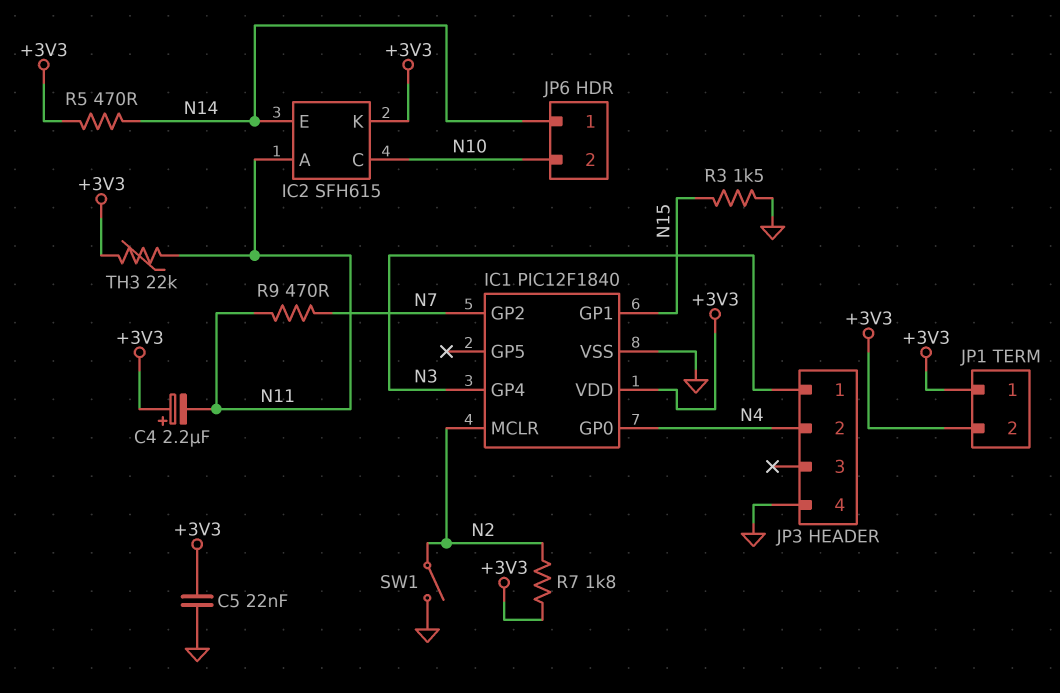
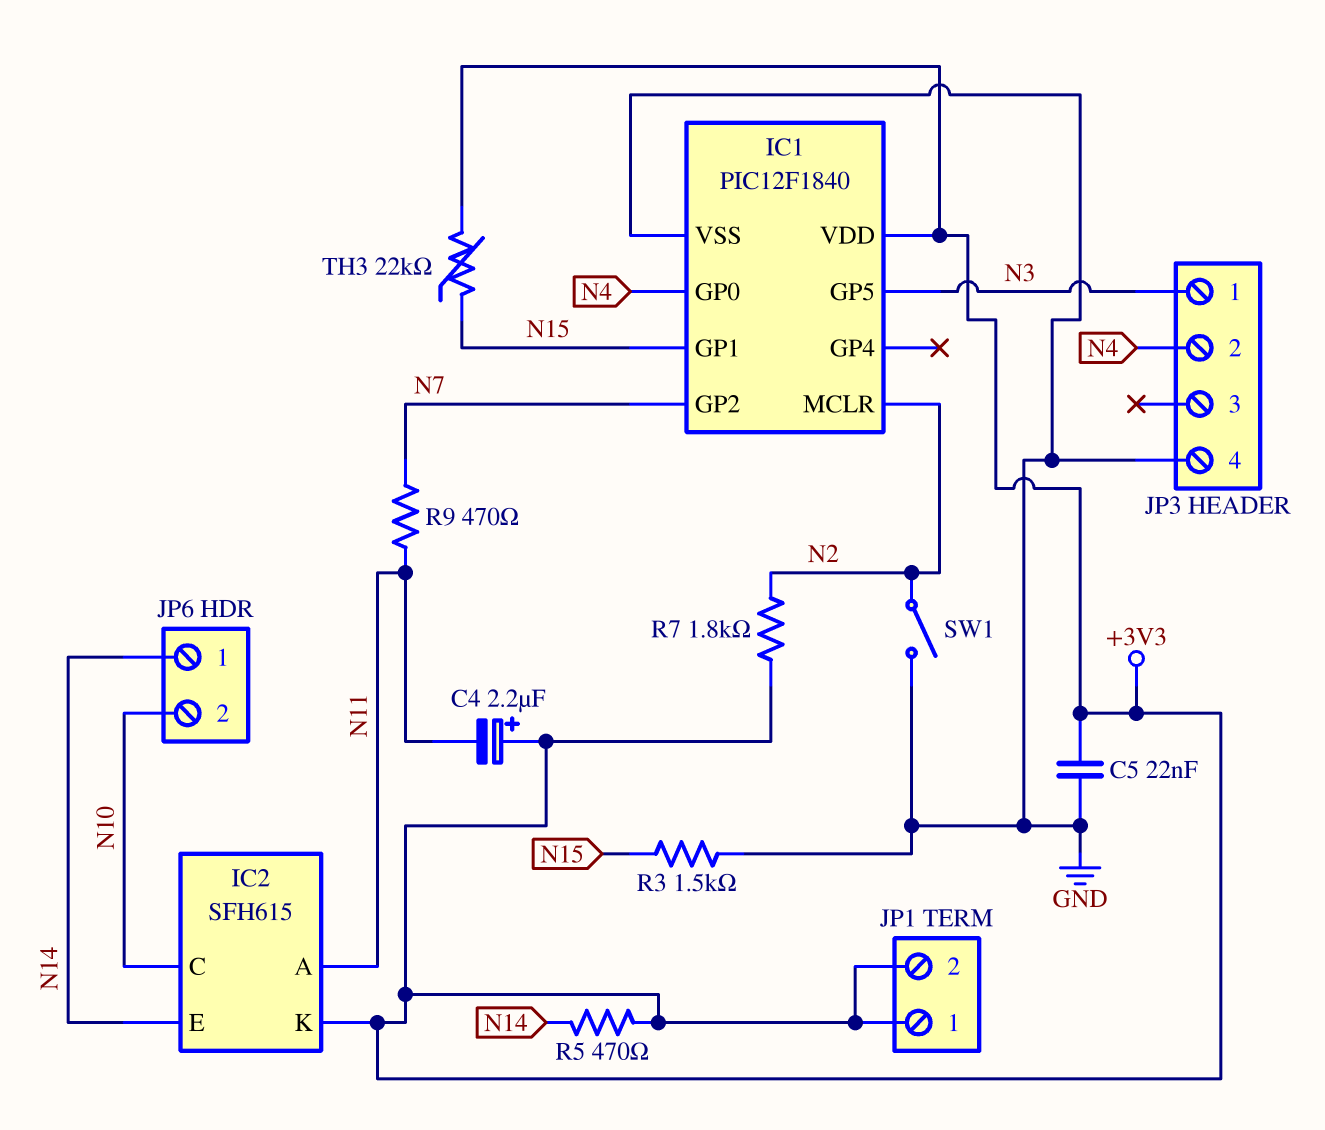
IC1 pin GP4: N3 -> none
IC1 pin GP5: none -> N3
TH3: 22k (+3V3, N11) -> 22k (+3V3, N15)

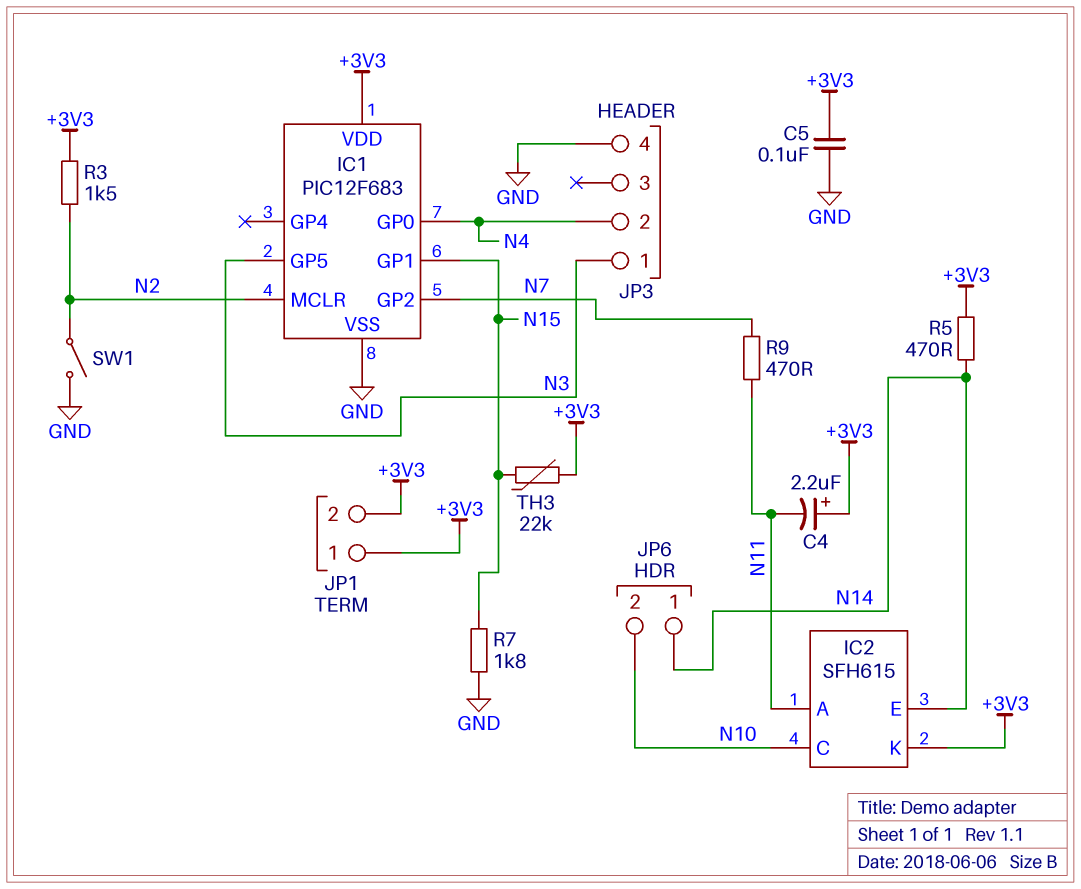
C5: 22nF (+3V3, GND) -> 100nF (+3V3, GND)
IC1: PIC12F1840 -> PIC12F683
R3: 1.5k (GND, N15) -> 1.5k (+3V3, N2)
R7: 1.8k (+3V3, N2) -> 1.8k (GND, N15)

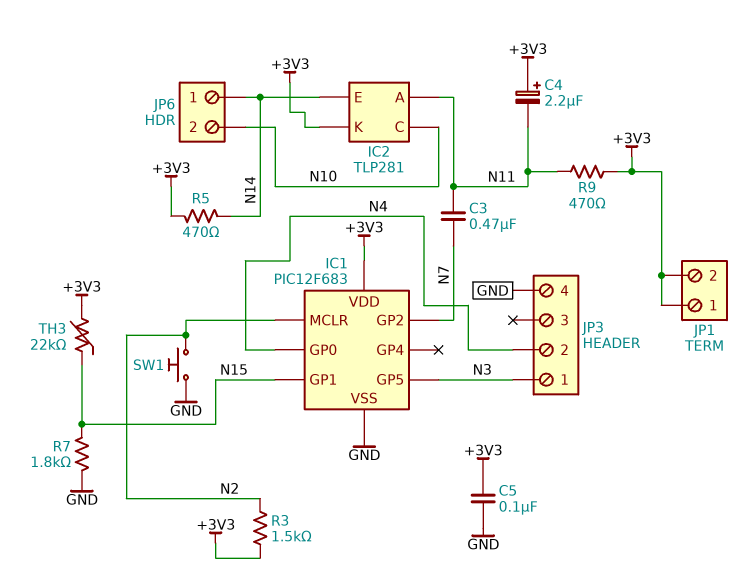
C3: none -> 470nF (N7, N11)
IC2: SFH615 -> TLP281
R9: 470 (N7, N11) -> 470 (+3V3, N11)
SW1: switch (GND, N2) -> button (GND, N2)

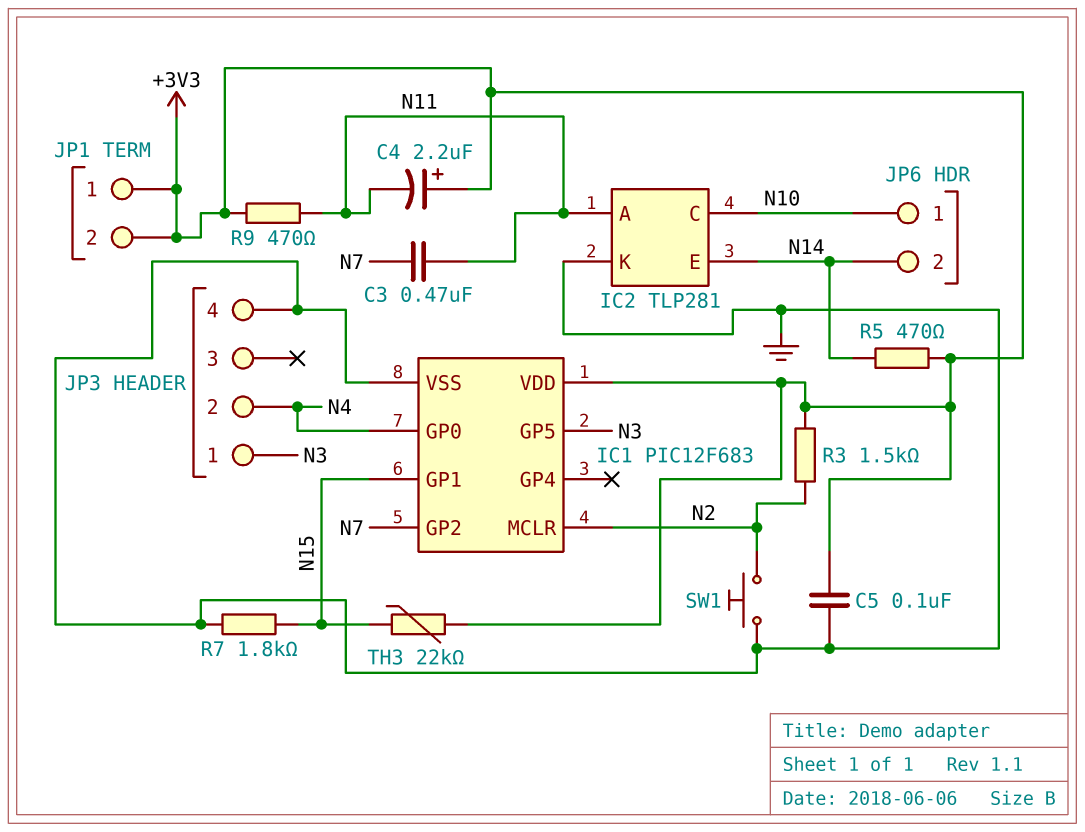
IC2 pin K: +3V3 -> GND
JP6 pin 1: N14 -> N10
JP6 pin 2: N10 -> N14

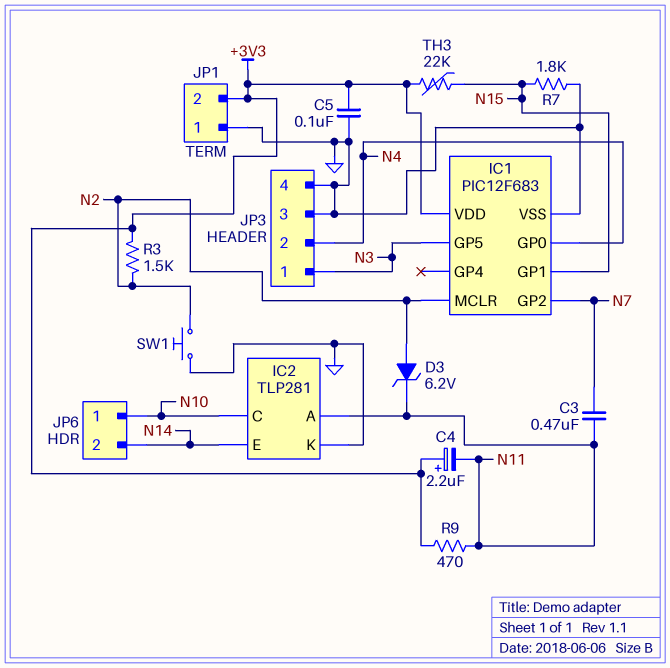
D3: none -> zener 6.2V (A N2, K N11)
JP1 pin 1: +3V3 -> GND
JP3 pin 3: none -> GND
R5: 470 (+3V3, N14) -> none

